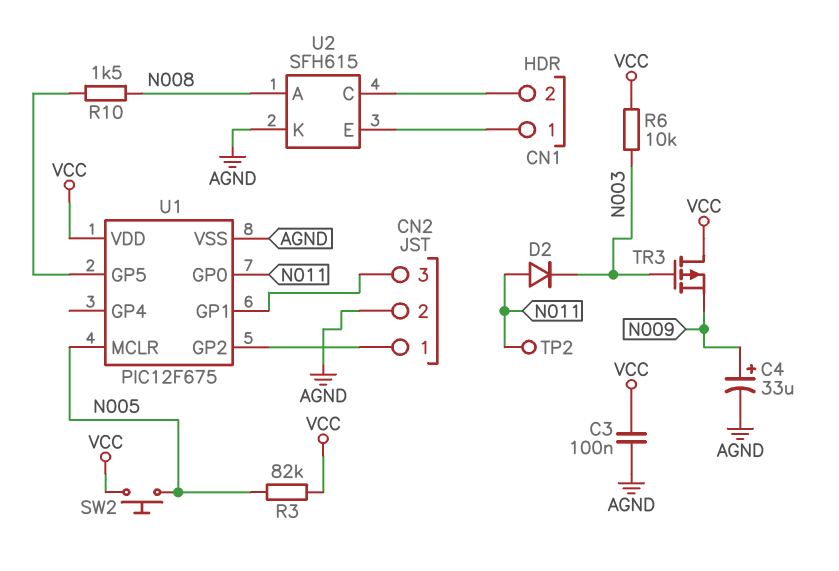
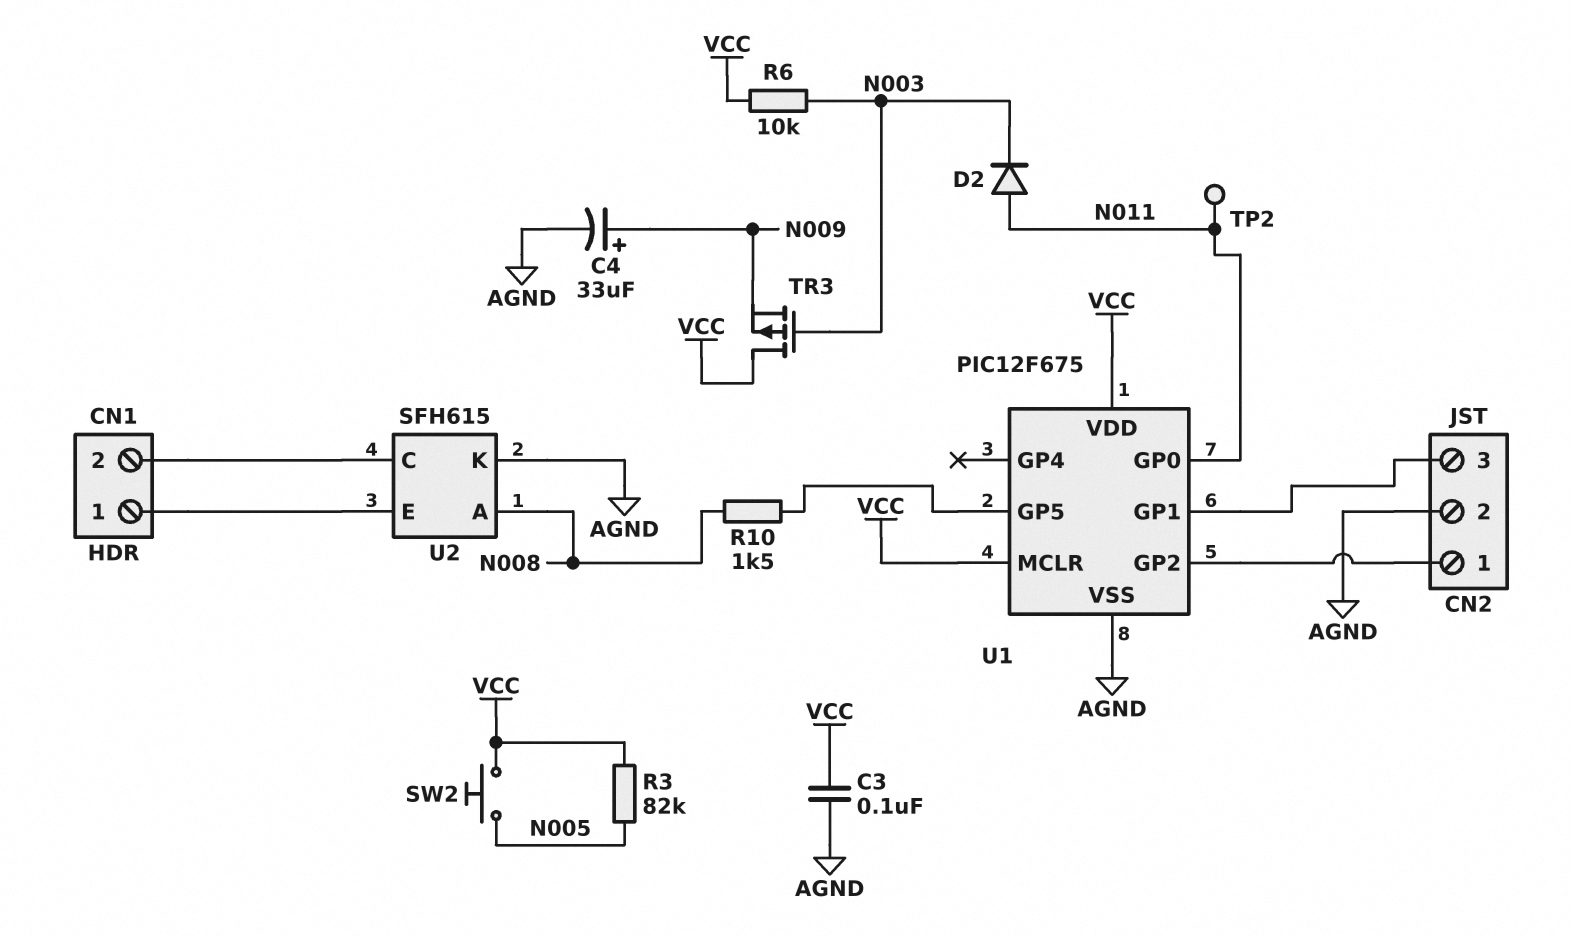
U1 pin MCLR: N005 -> VCC

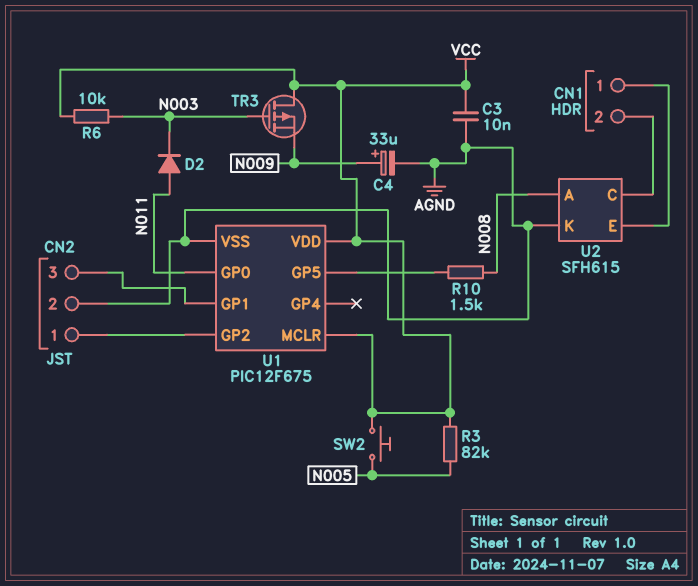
C3: 100nF (AGND, VCC) -> 10nF (AGND, VCC)
TP2: test point (N011) -> none

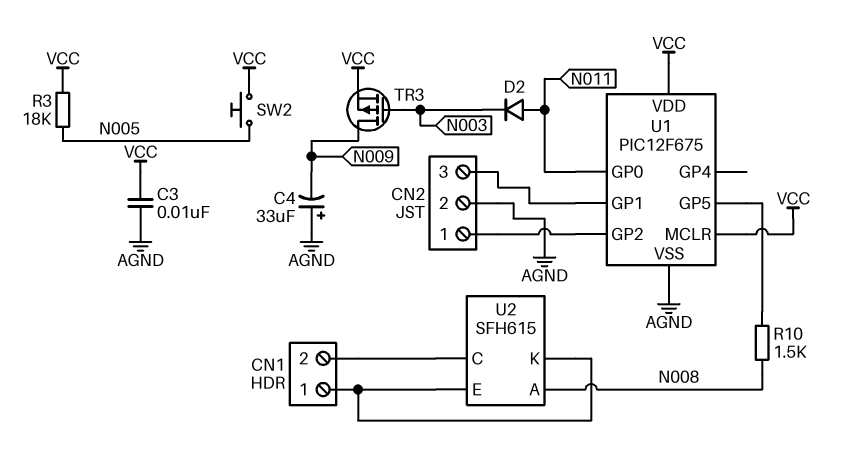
C4: 33uF (plus N009, minus AGND) -> 33uF (plus AGND, minus N009)
R3: 82k (N005, VCC) -> 18k (N005, VCC)
R6: 10k (N003, VCC) -> none
TR3: PMOS (G N003, D VCC, S N009) -> PMOS (G N003, D N009, S VCC)
U2 pin K: AGND -> CN1/1

